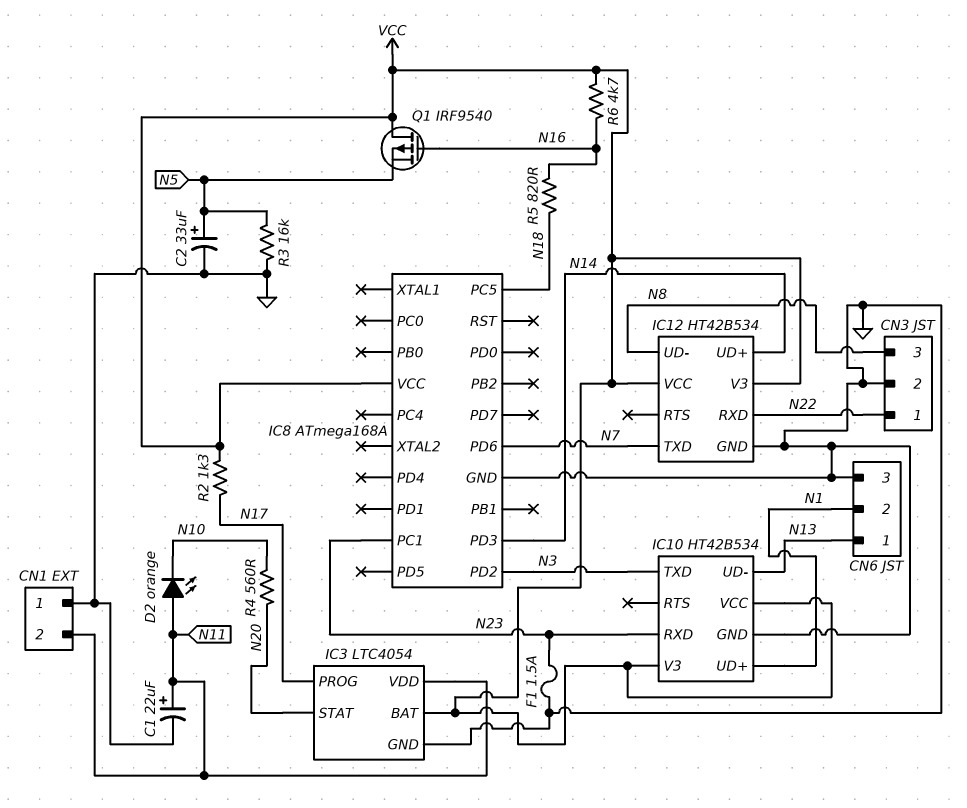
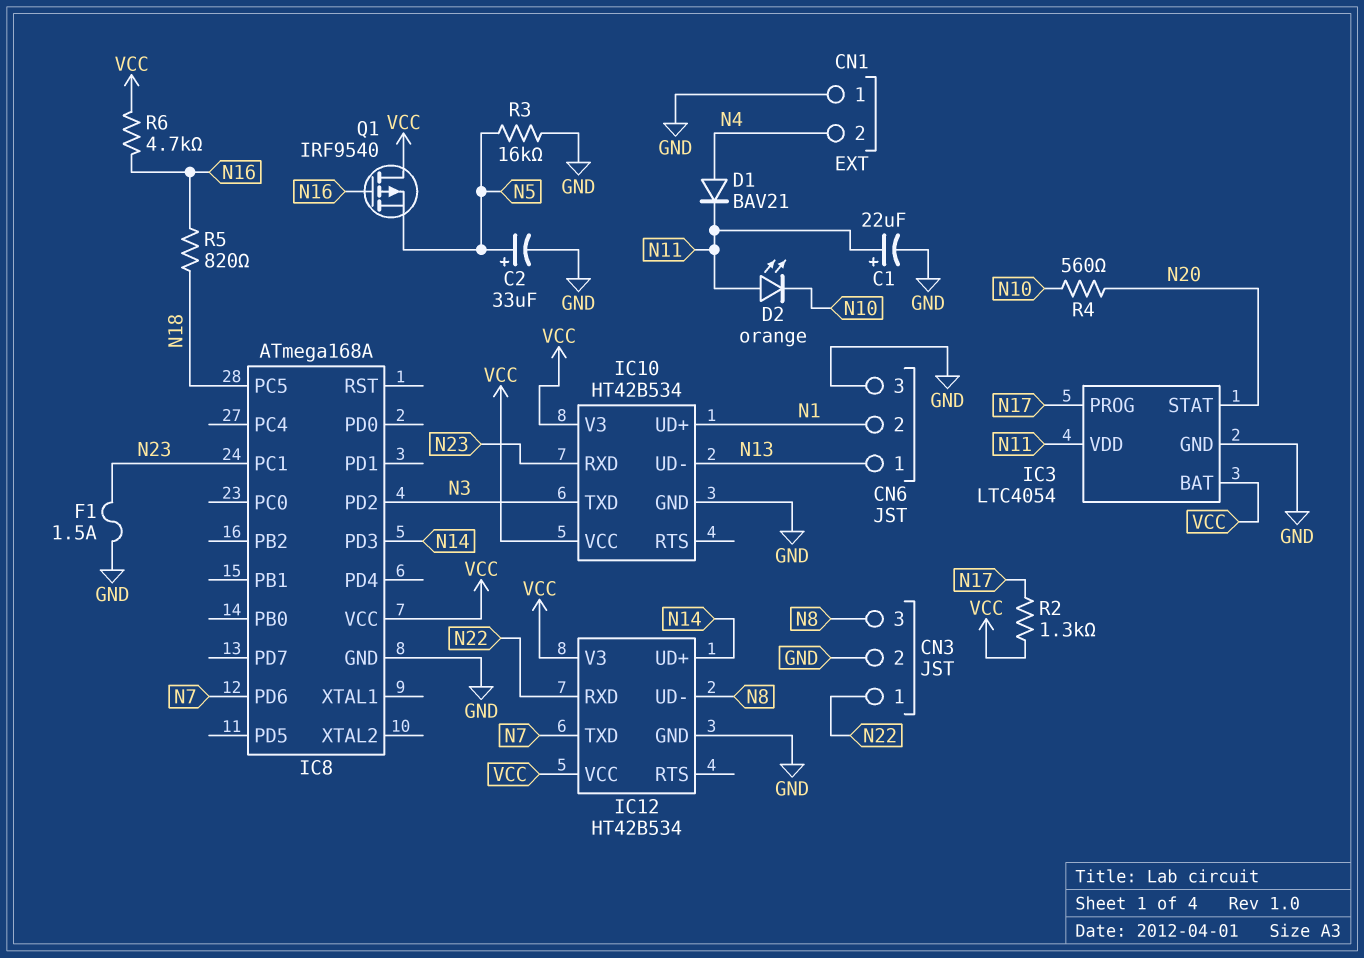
CN1 pin 2: N11 -> N4
D1: none -> diode BAV21 (A N4, K N11)

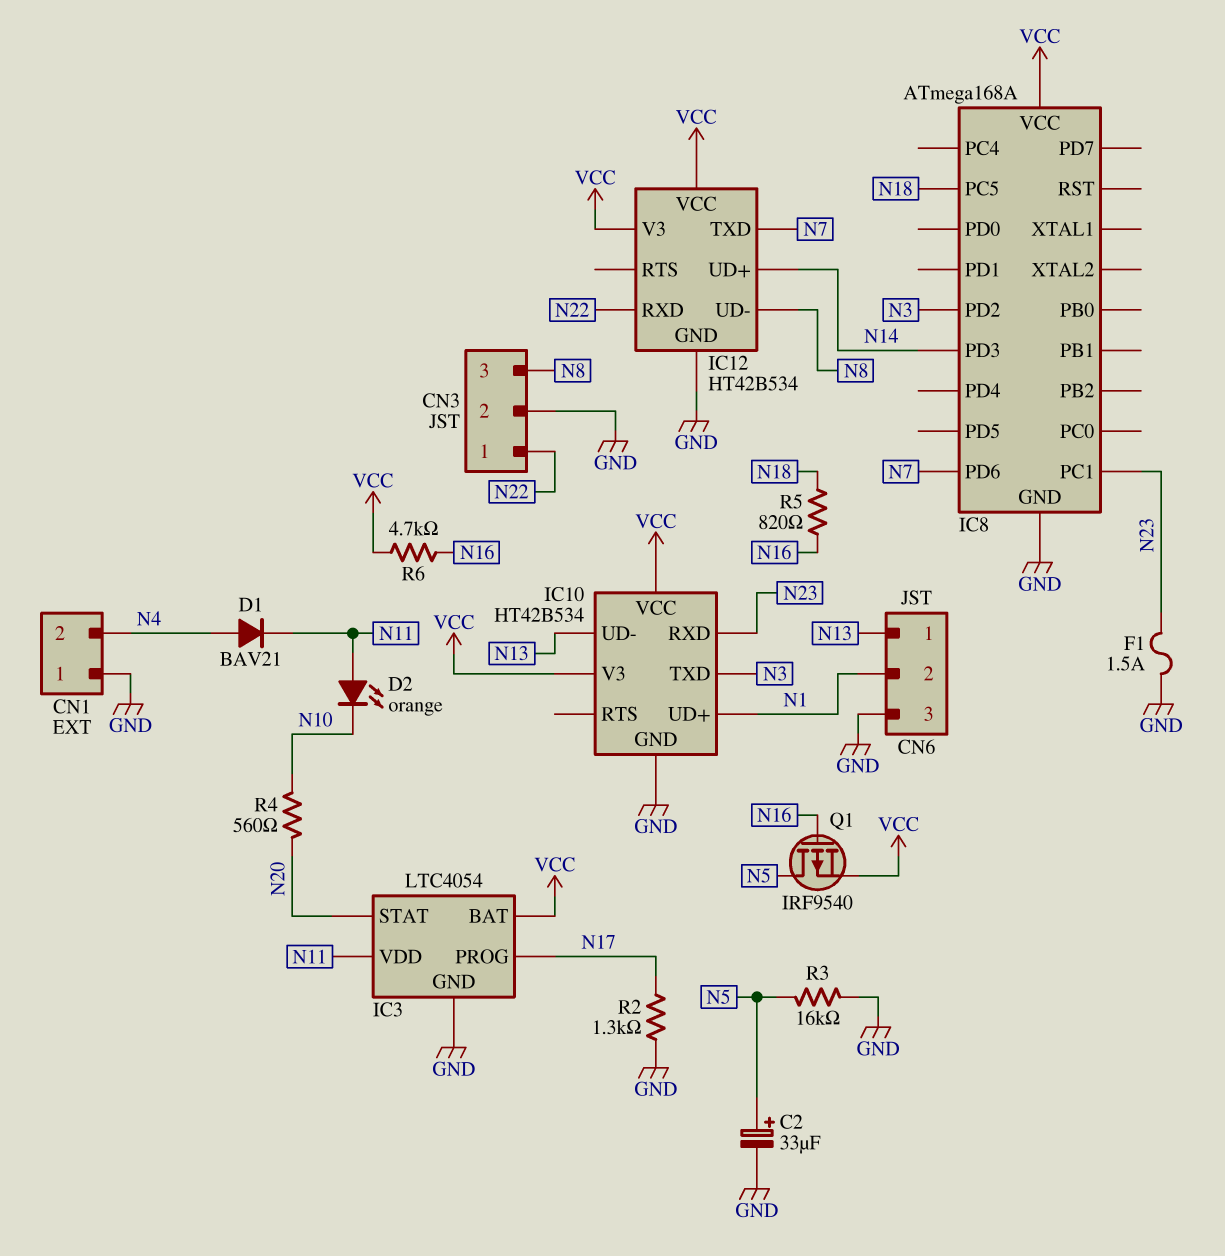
C1: 22uF (plus N11, minus GND) -> none
Q1: PMOS IRF9540 (G N16, D VCC, S N5) -> PMOS IRF9540 (G N16, D N5, S VCC)
R2: 1.3k (N17, VCC) -> 1.3k (GND, N17)

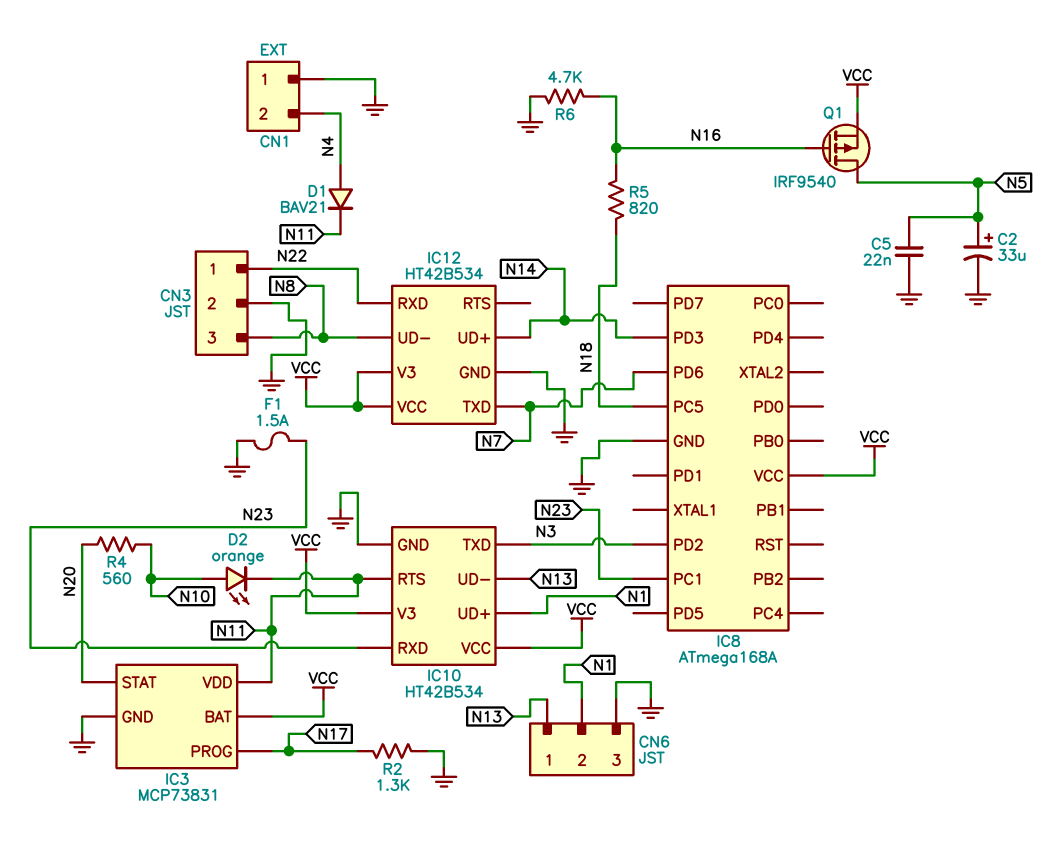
C5: none -> 22nF (GND, N5)
D2: LED orange (A N11, K N10) -> LED orange (A N10, K N11)
IC3: LTC4054 -> MCP73831
IC10 pin RTS: none -> N11
R3: 16k (GND, N5) -> none
R6: 4.7k (N16, VCC) -> 4.7k (GND, N16)

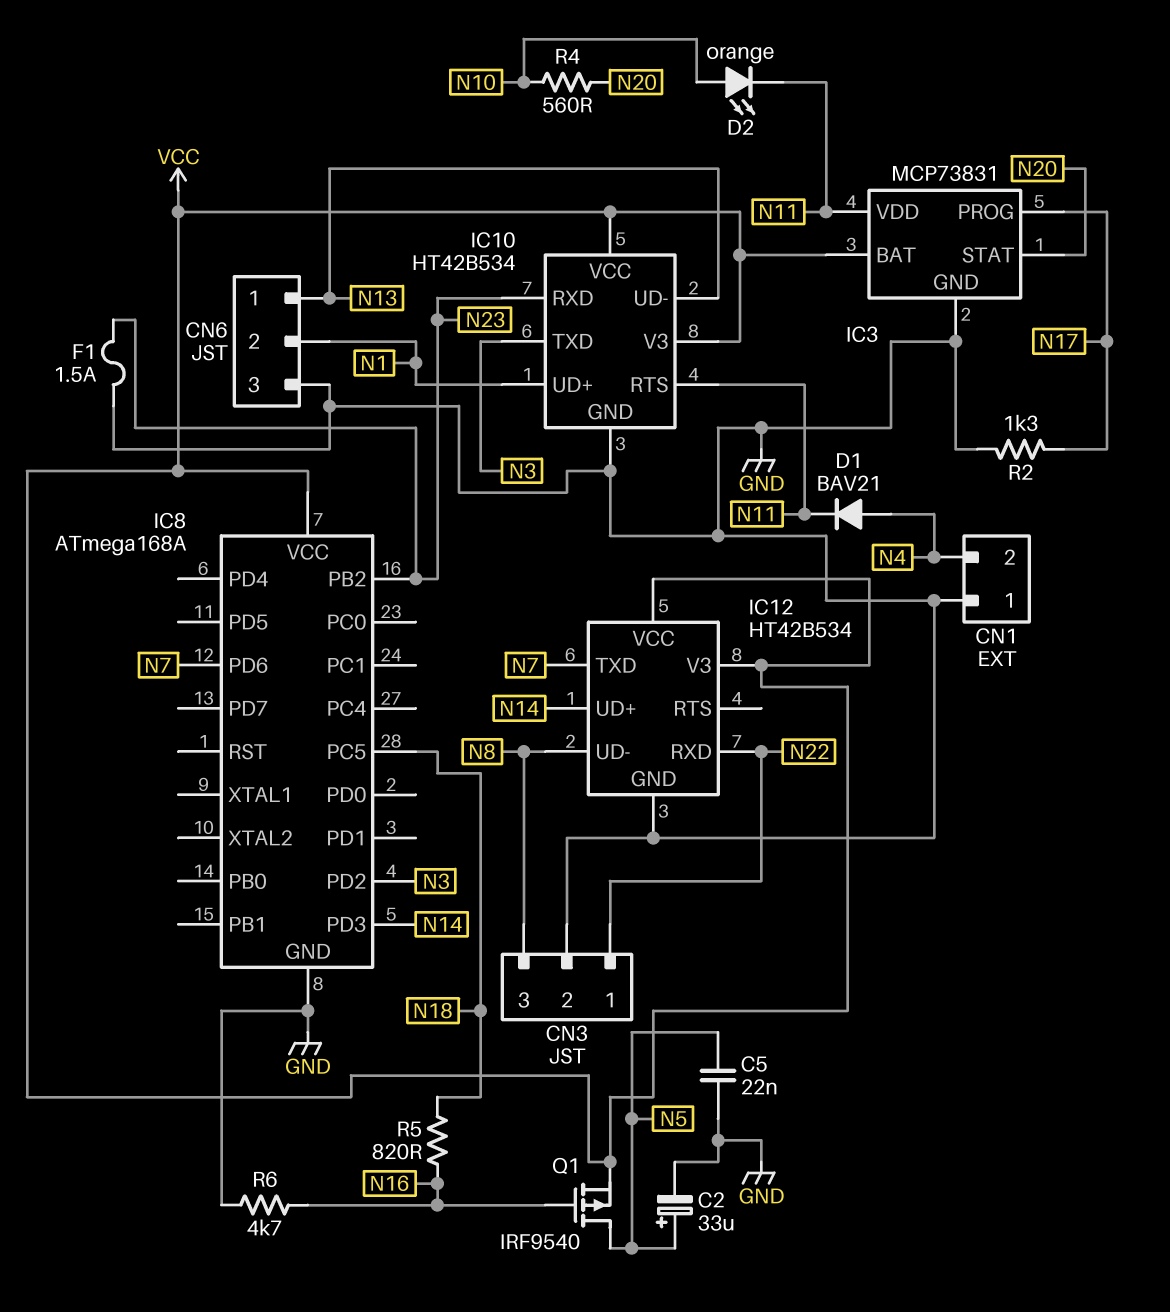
IC8 pin PB2: none -> N23
IC8 pin PC1: N23 -> none

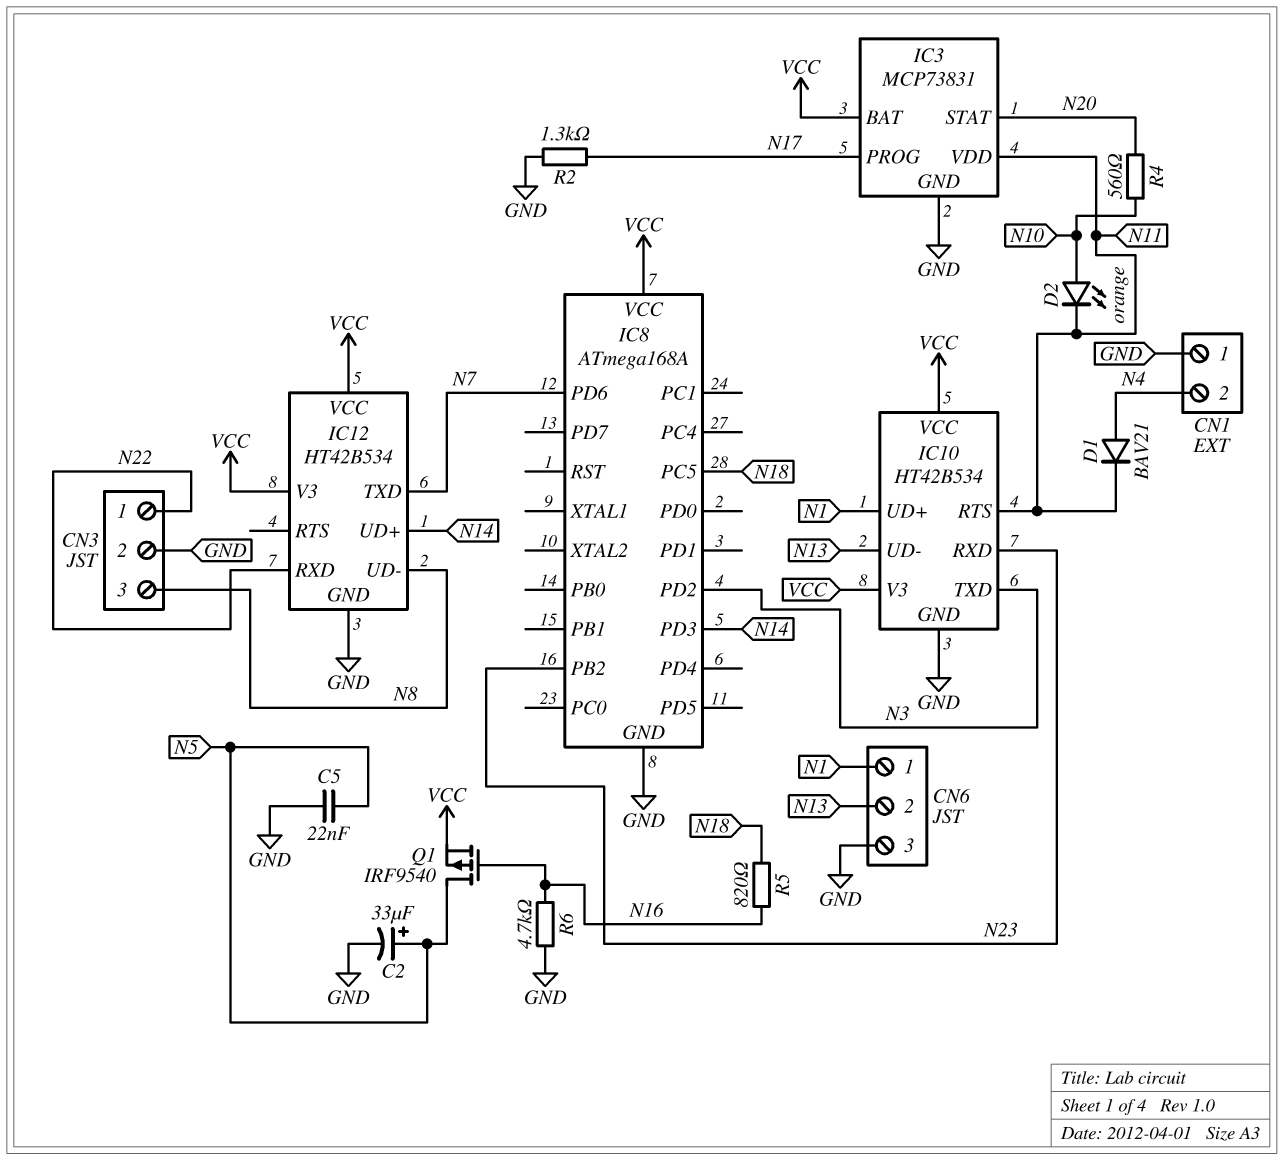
CN6 pin 1: N13 -> N1
CN6 pin 2: N1 -> N13
F1: 1.5A (GND, N23) -> none

